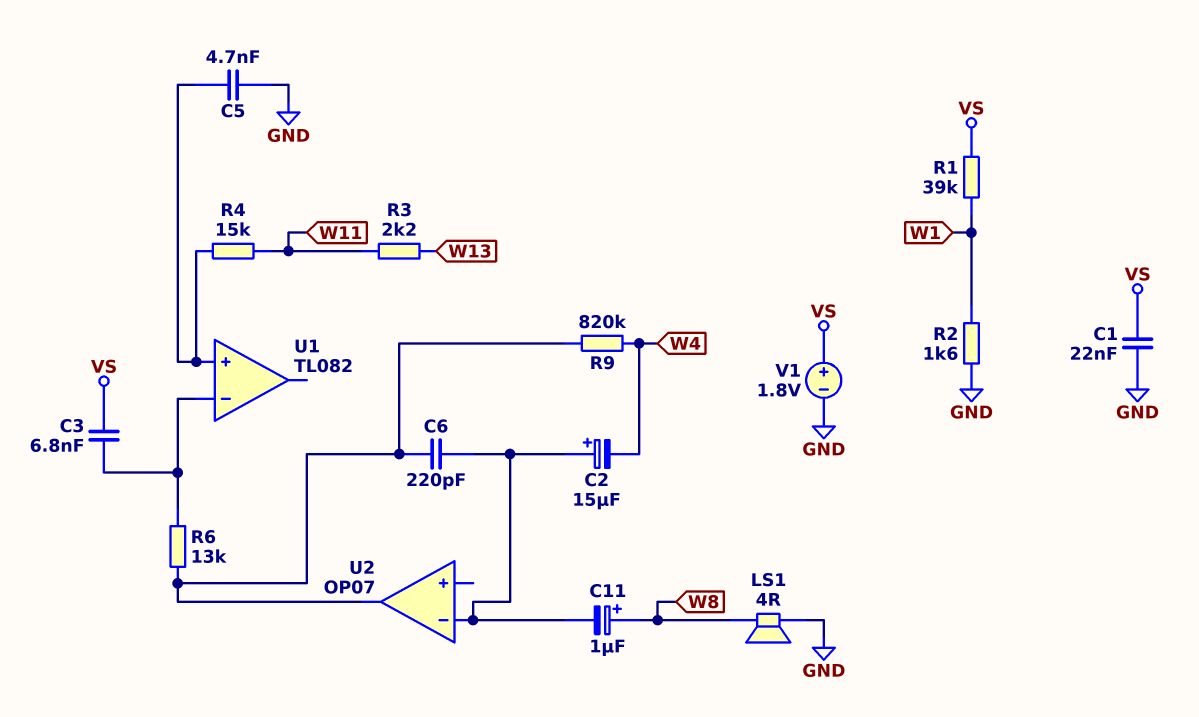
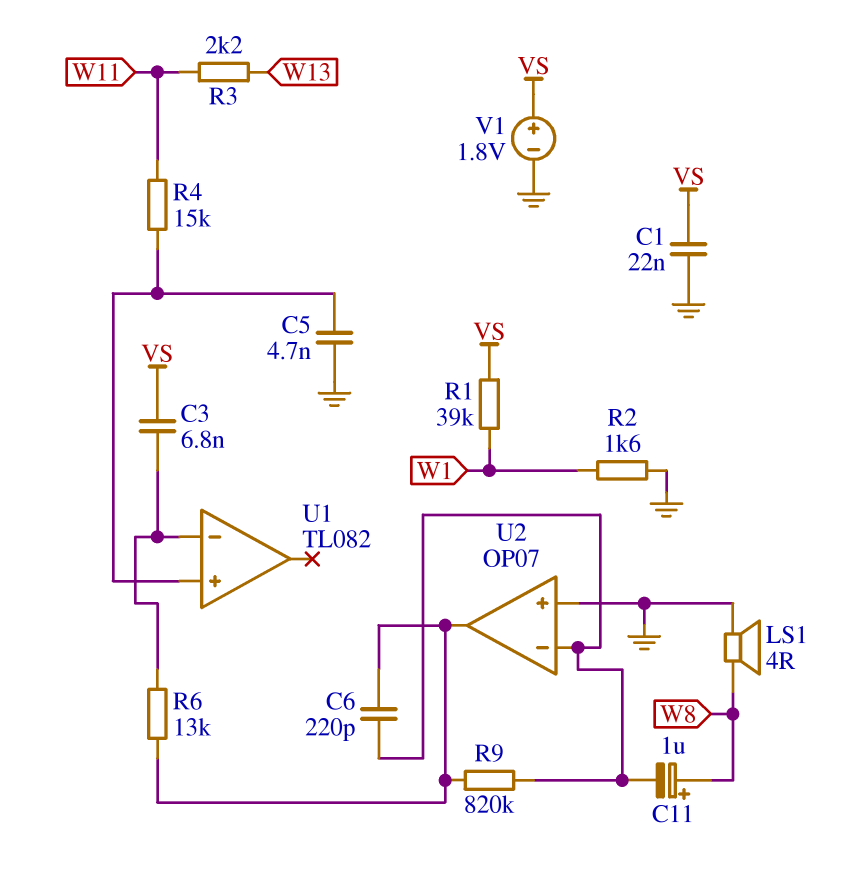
C2: 15uF (plus U2/in-, minus W4) -> none
R9: 820k (U2/out, W4) -> 820k (U2/in-, U2/out)
U2 pin in+: none -> GND

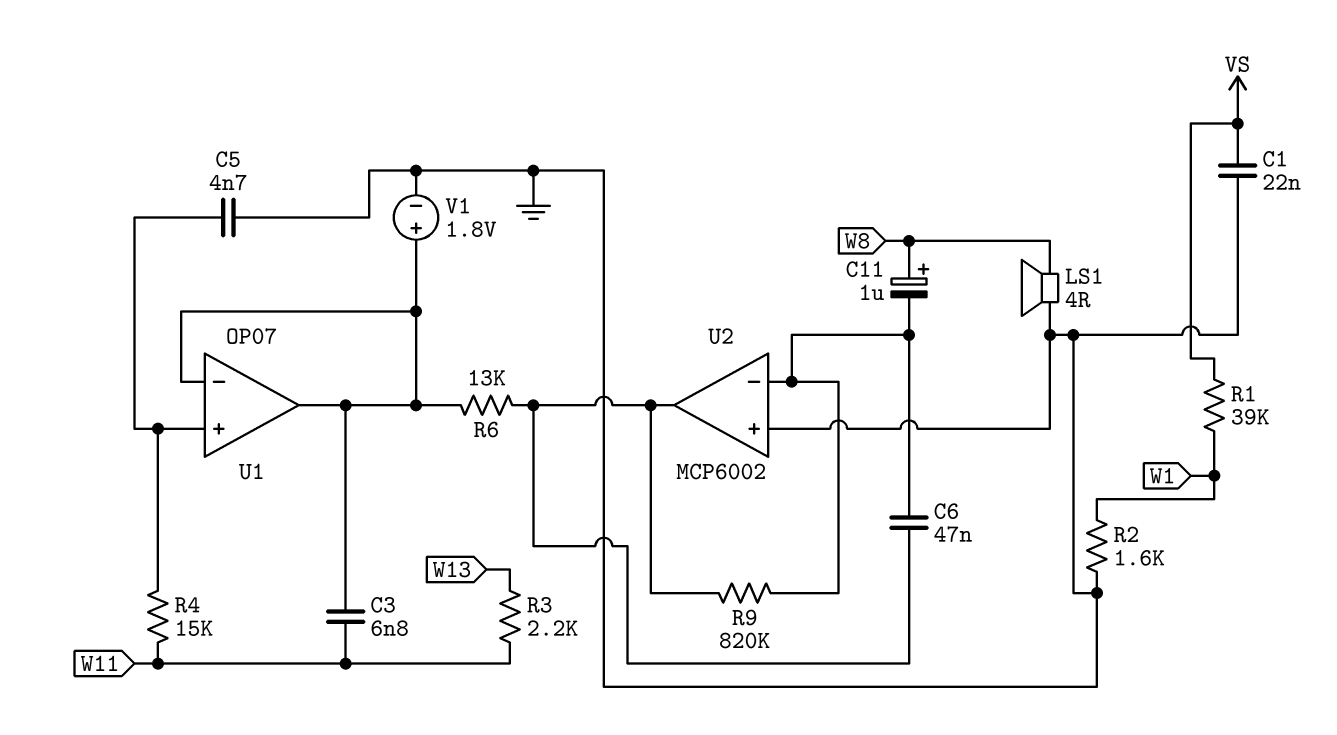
C3: 6.8nF (U1/in-, VS) -> 6.8nF (U1/in-, W11)
C6: 220pF (U2/in-, U2/out) -> 47nF (U2/in-, U2/out)
U1: TL082 -> OP07
U1 pin out: none -> U1/in-
U2: OP07 -> MCP6002
V1: 1.8V (plus VS, minus GND) -> 1.8V (plus U1/in-, minus GND)

